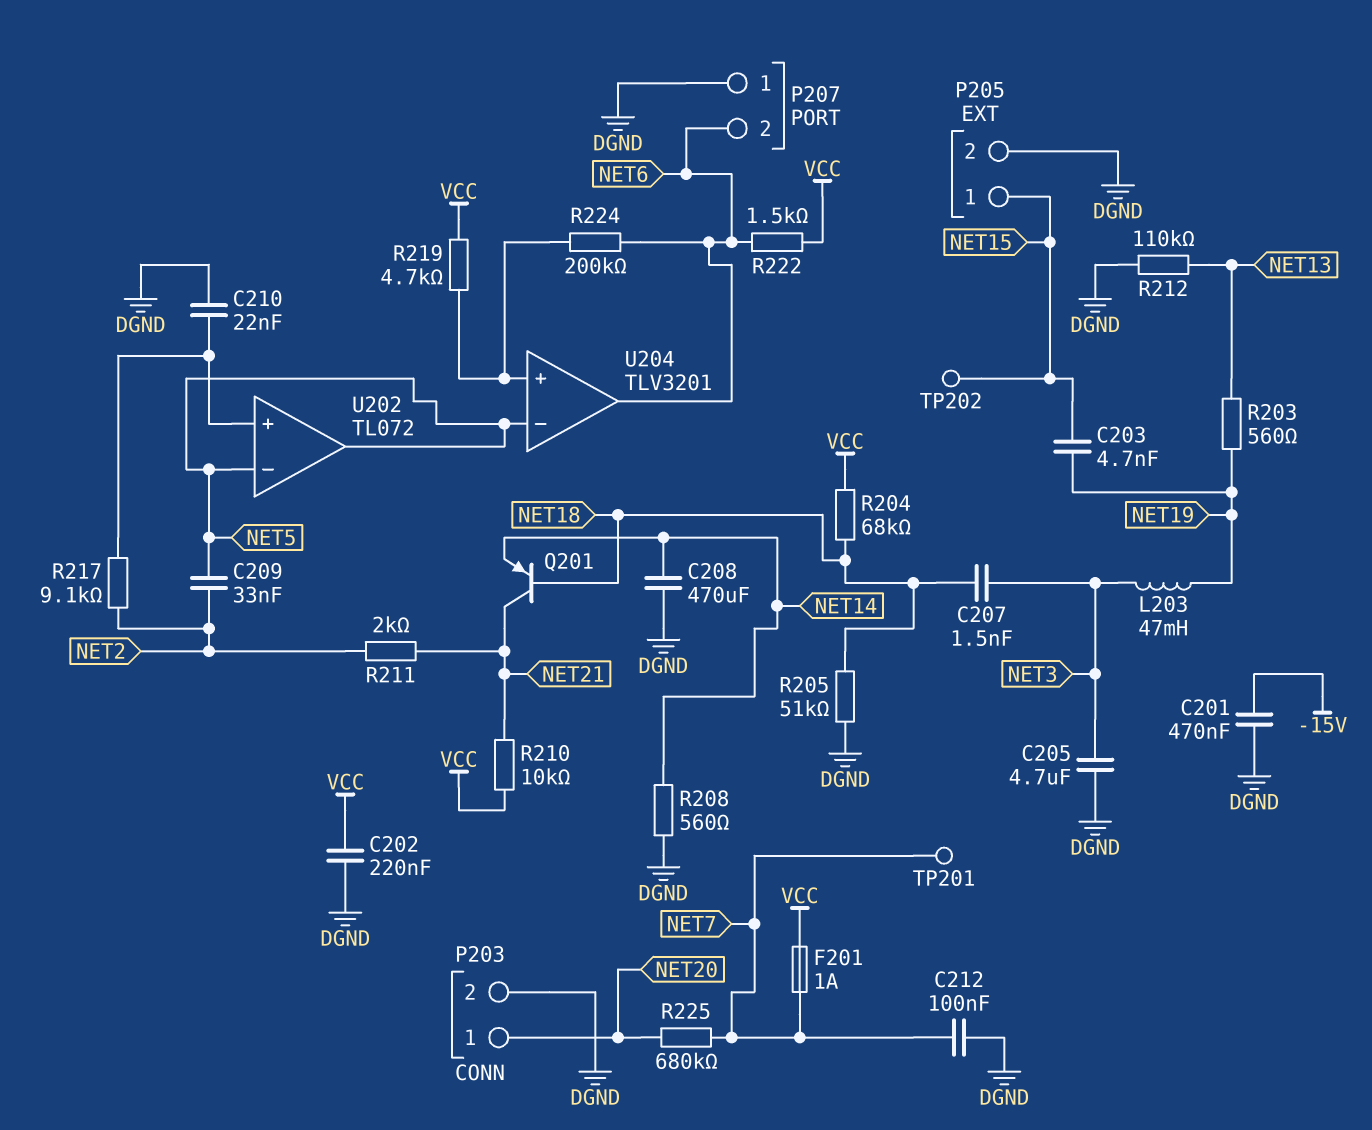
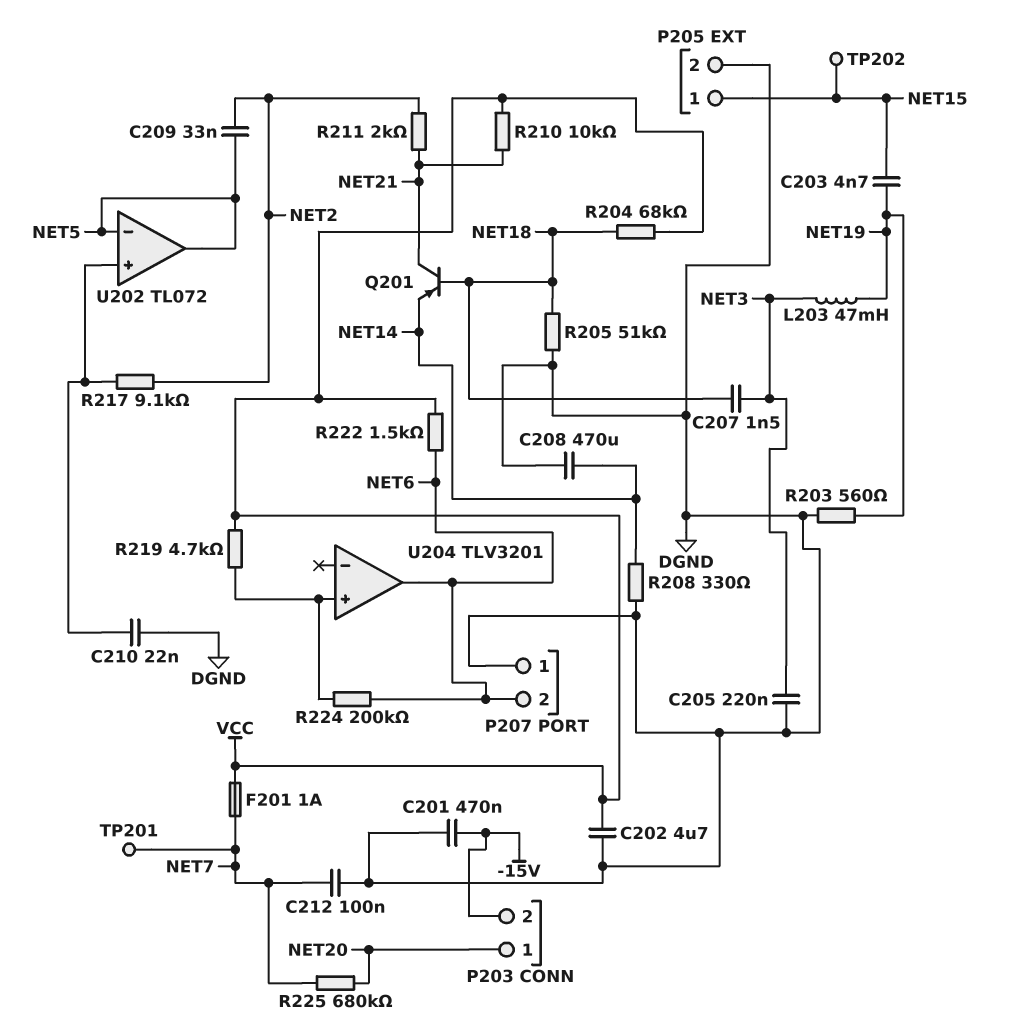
C202: 220nF (DGND, VCC) -> 4.7uF (DGND, VCC)
C205: 4.7uF (DGND, NET3) -> 220nF (DGND, NET3)
P203 pin 2: DGND -> -15V
R203: 560 (NET13, NET19) -> 560 (DGND, NET19)
R208: 560 (DGND, NET14) -> 330 (DGND, NET14)
R212: 110k (DGND, NET13) -> none
U204 pin in-: NET5 -> none

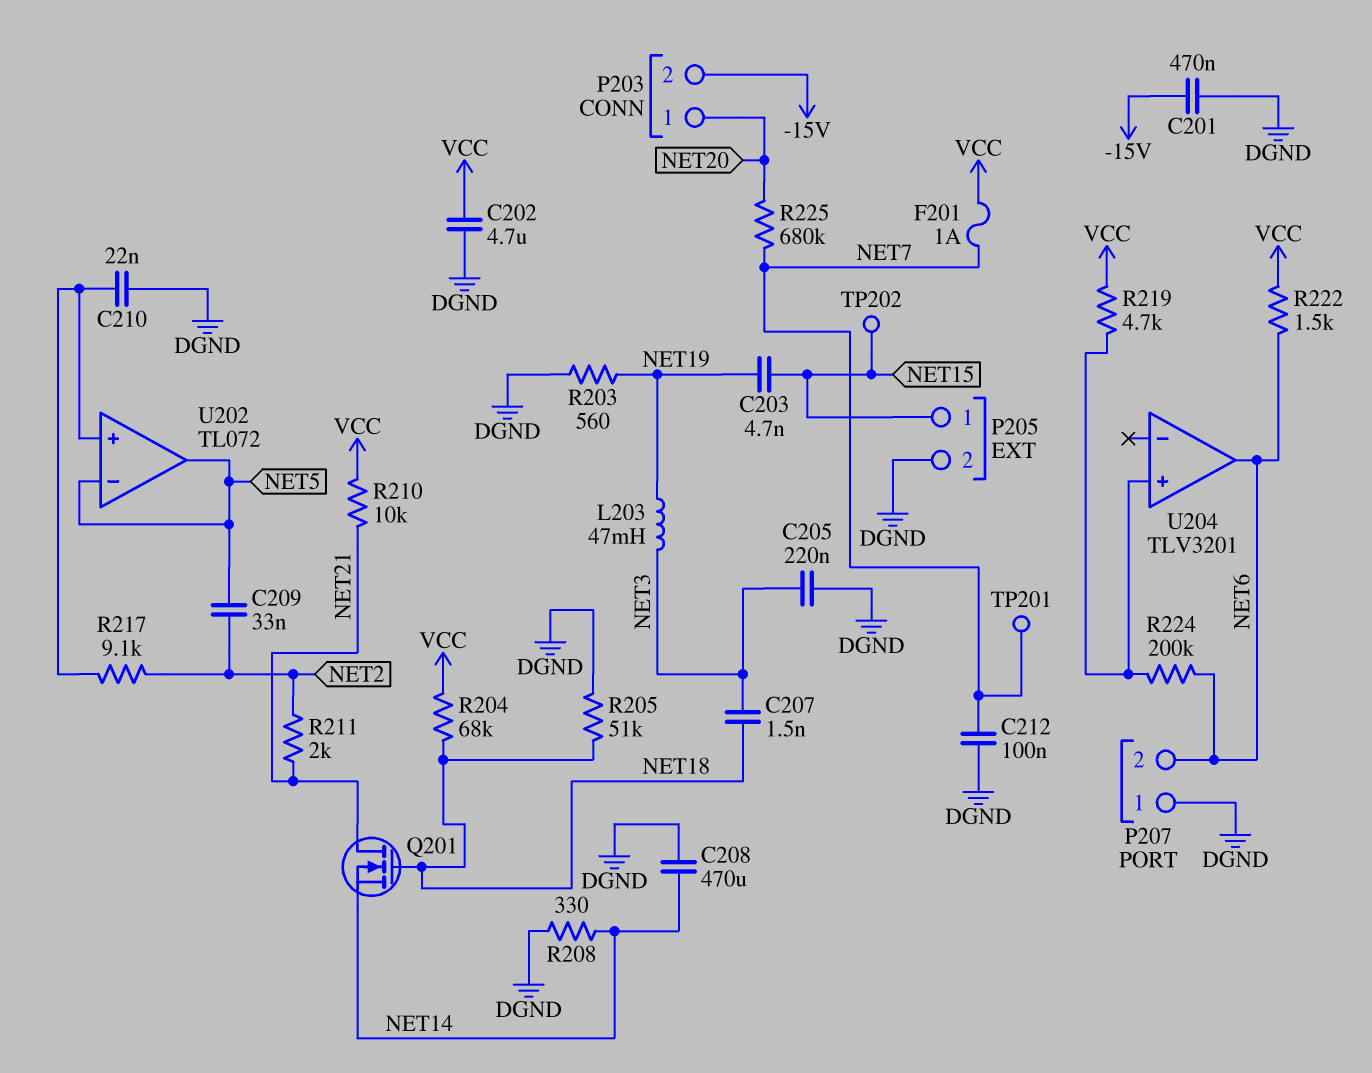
Q201: PNP (B NET18, C NET21, E NET14) -> NMOS (G NET18, D NET21, S NET14)

